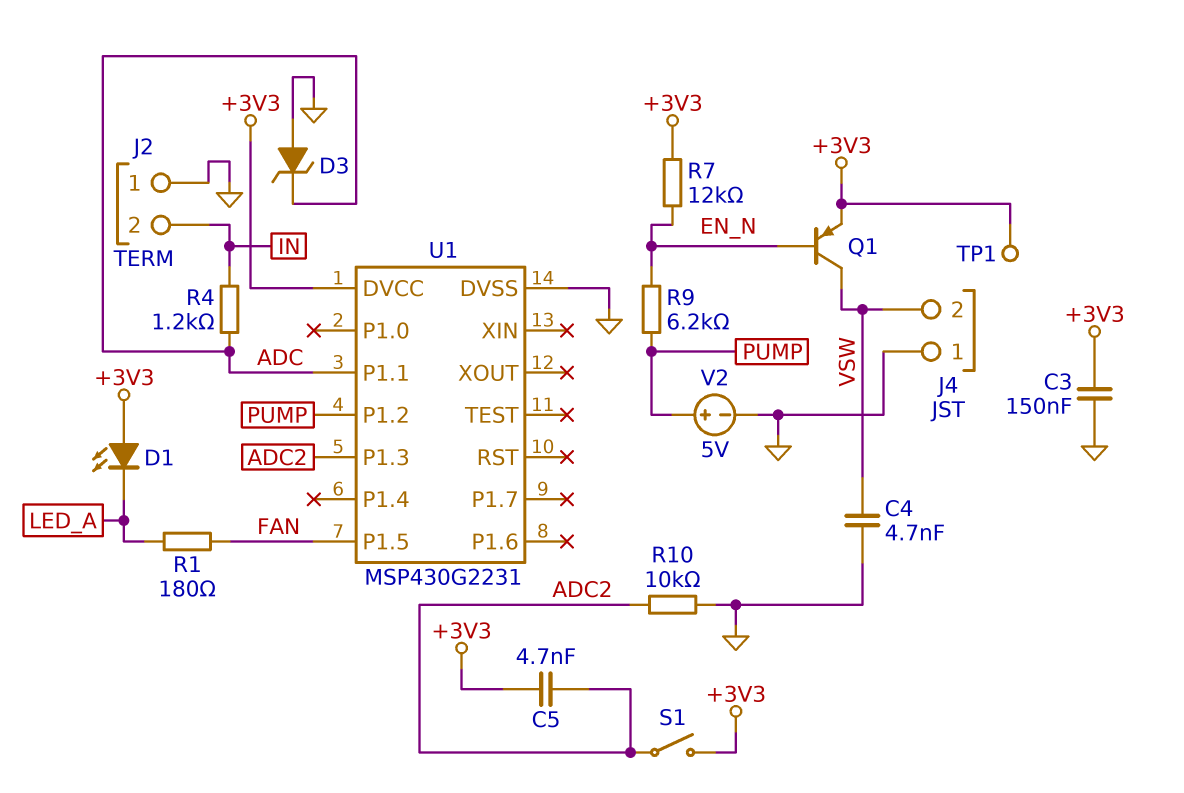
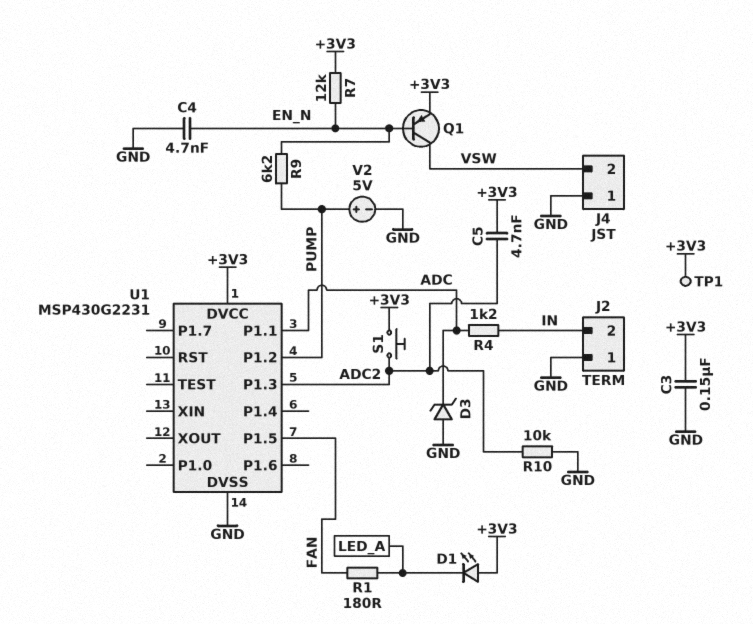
C4: 4.7nF (GND, VSW) -> 4.7nF (EN_N, GND)
S1: switch (+3V3, ADC2) -> button (+3V3, ADC2)

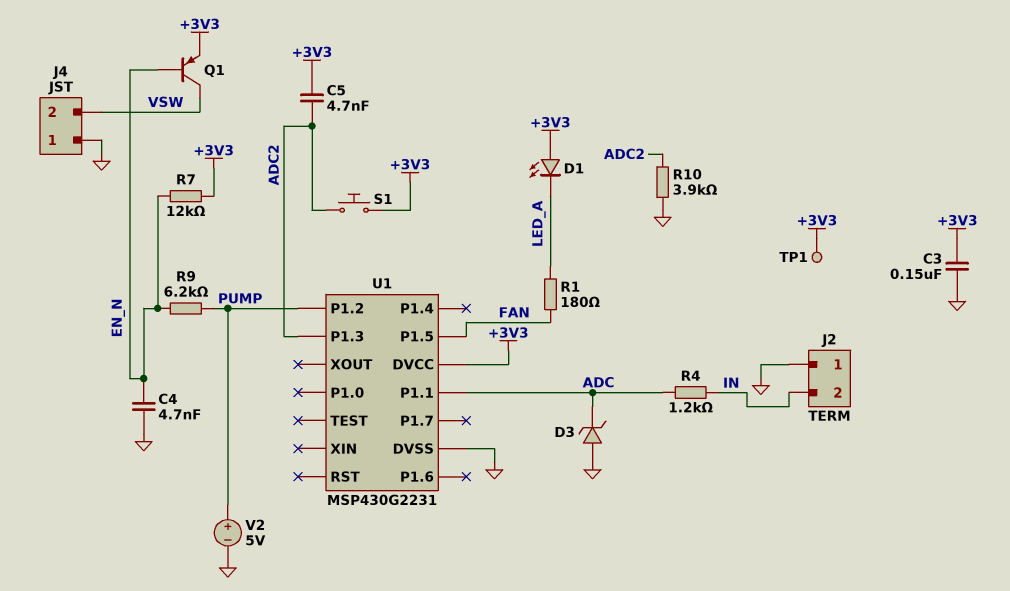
R10: 10k (ADC2, GND) -> 3.9k (ADC2, GND)

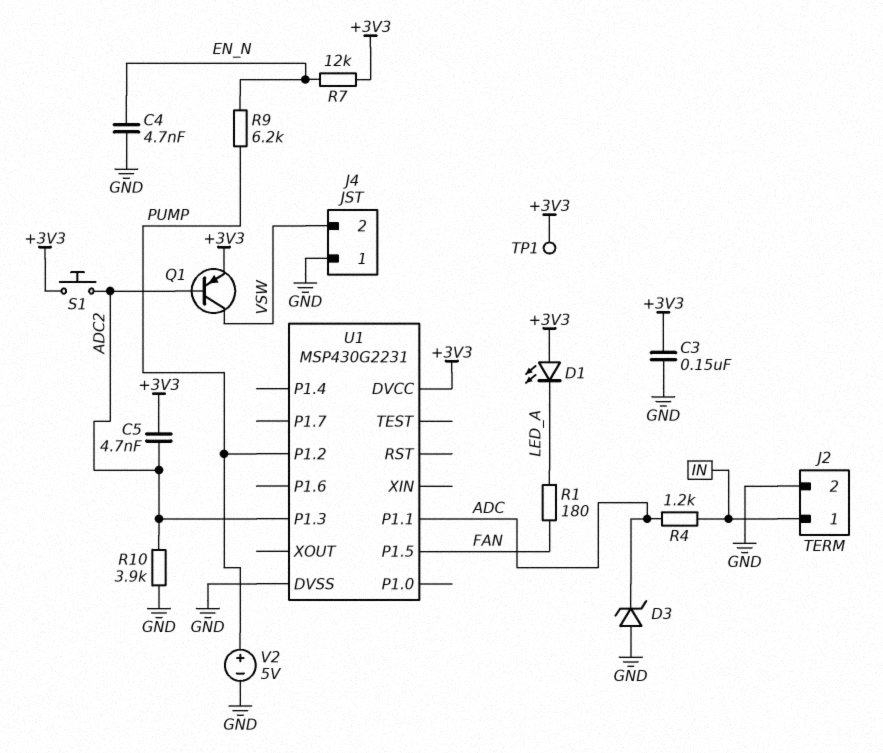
J2 pin 1: GND -> IN
J2 pin 2: IN -> GND
Q1: PNP (B EN_N, C VSW, E +3V3) -> PNP (B ADC2, C VSW, E +3V3)

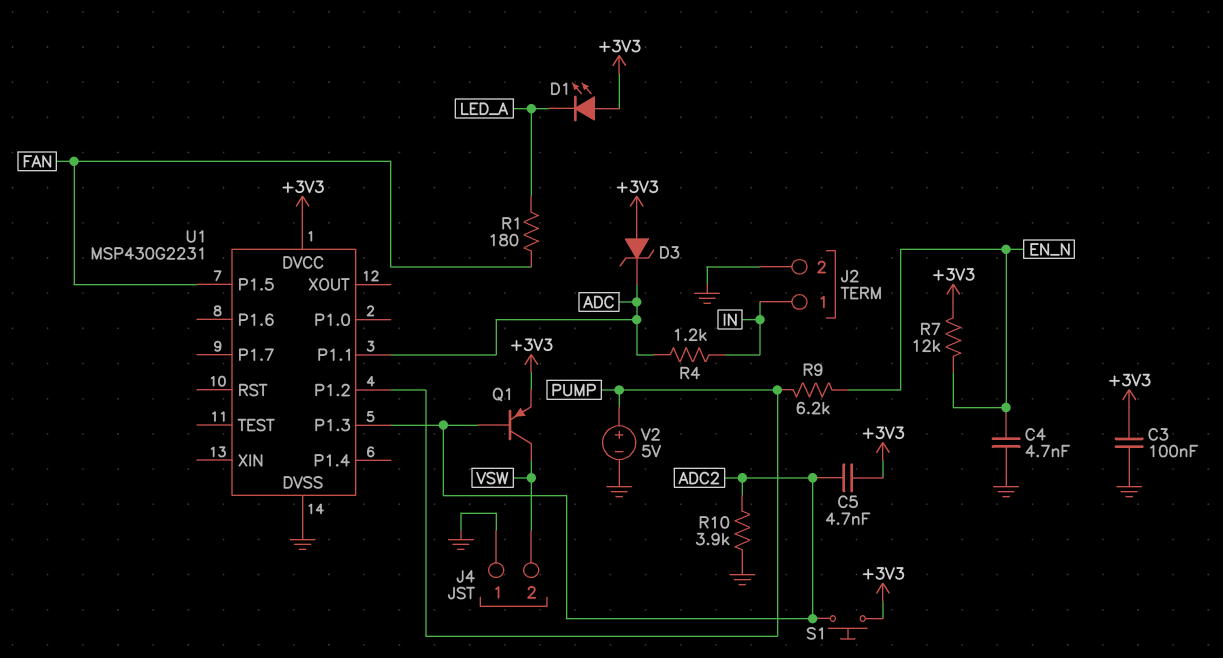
C3: 150nF (+3V3, GND) -> 100nF (+3V3, GND)
D3: zener (A GND, K ADC) -> zener (A +3V3, K ADC)
TP1: test point (+3V3) -> none

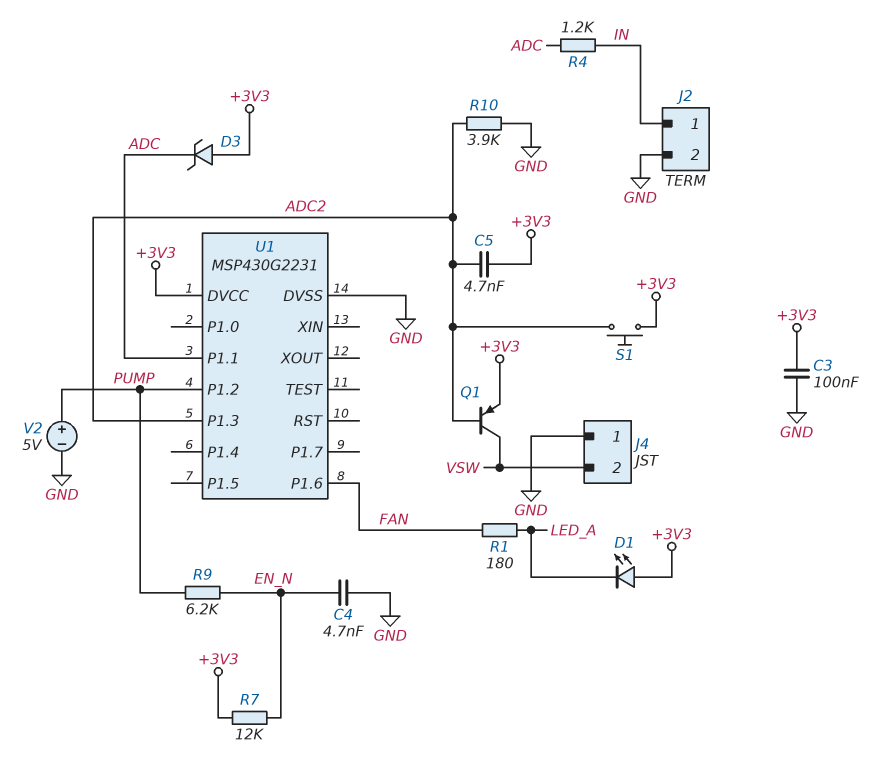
U1 pin P1.5: FAN -> none
U1 pin P1.6: none -> FAN

